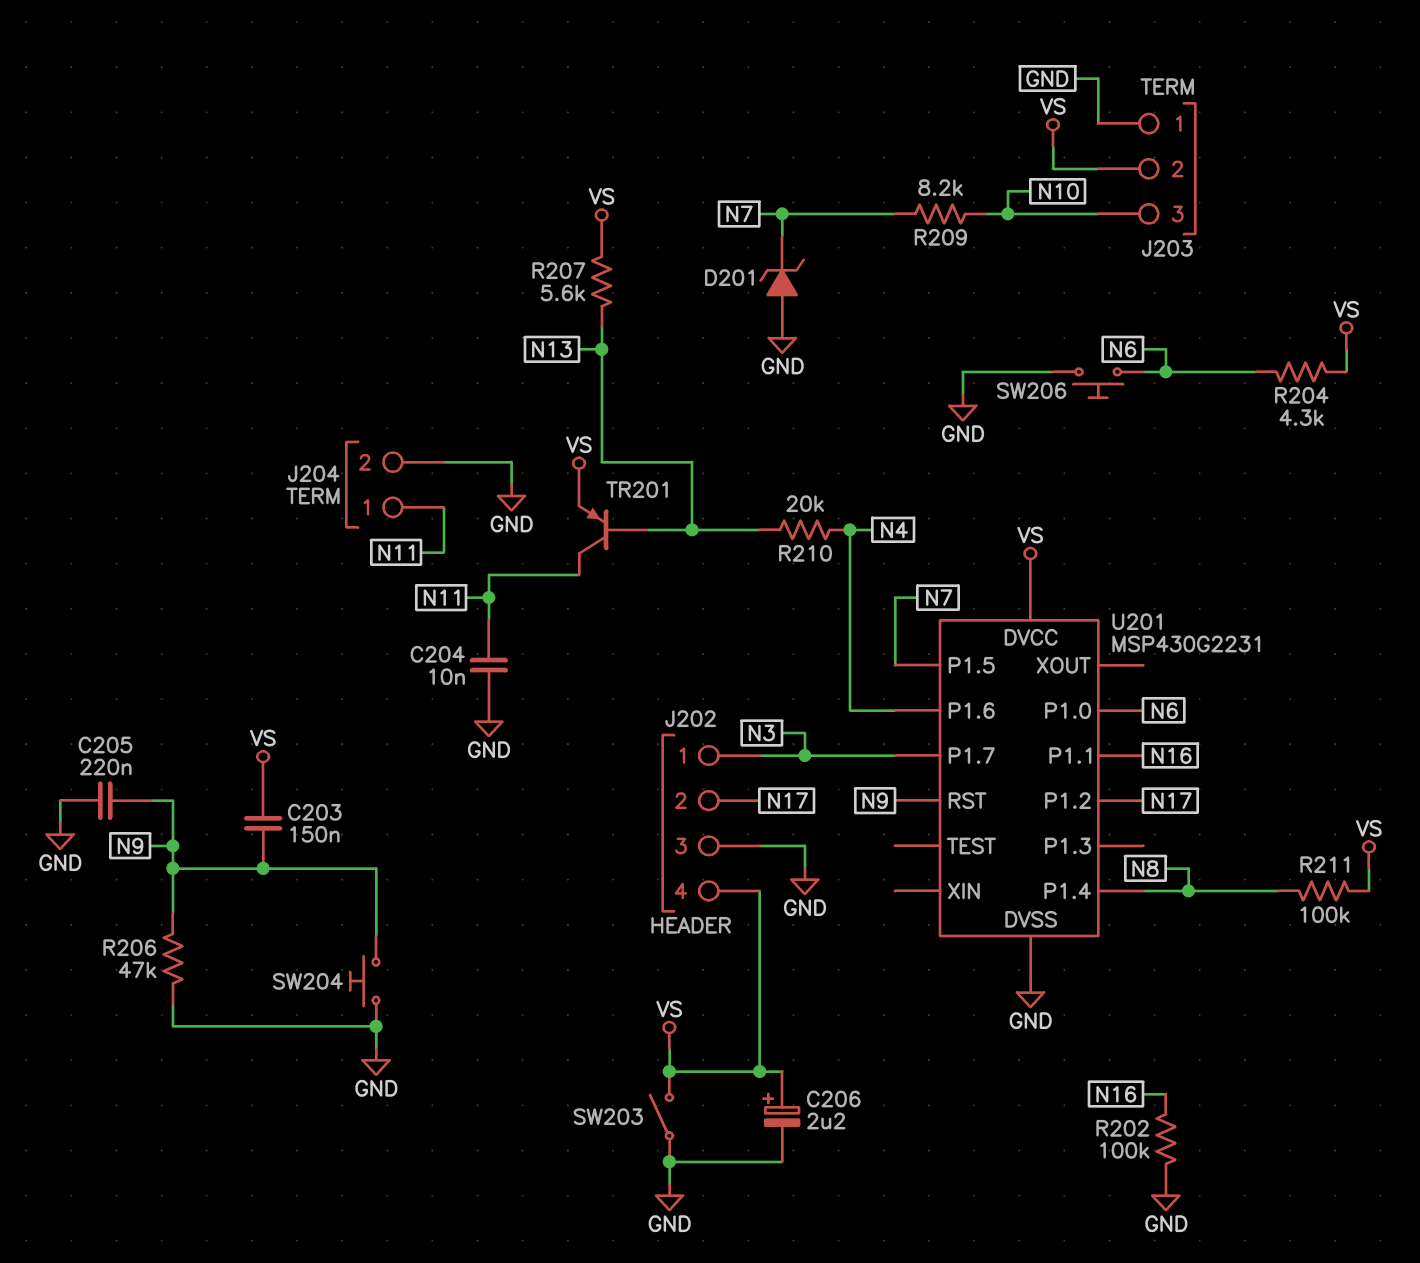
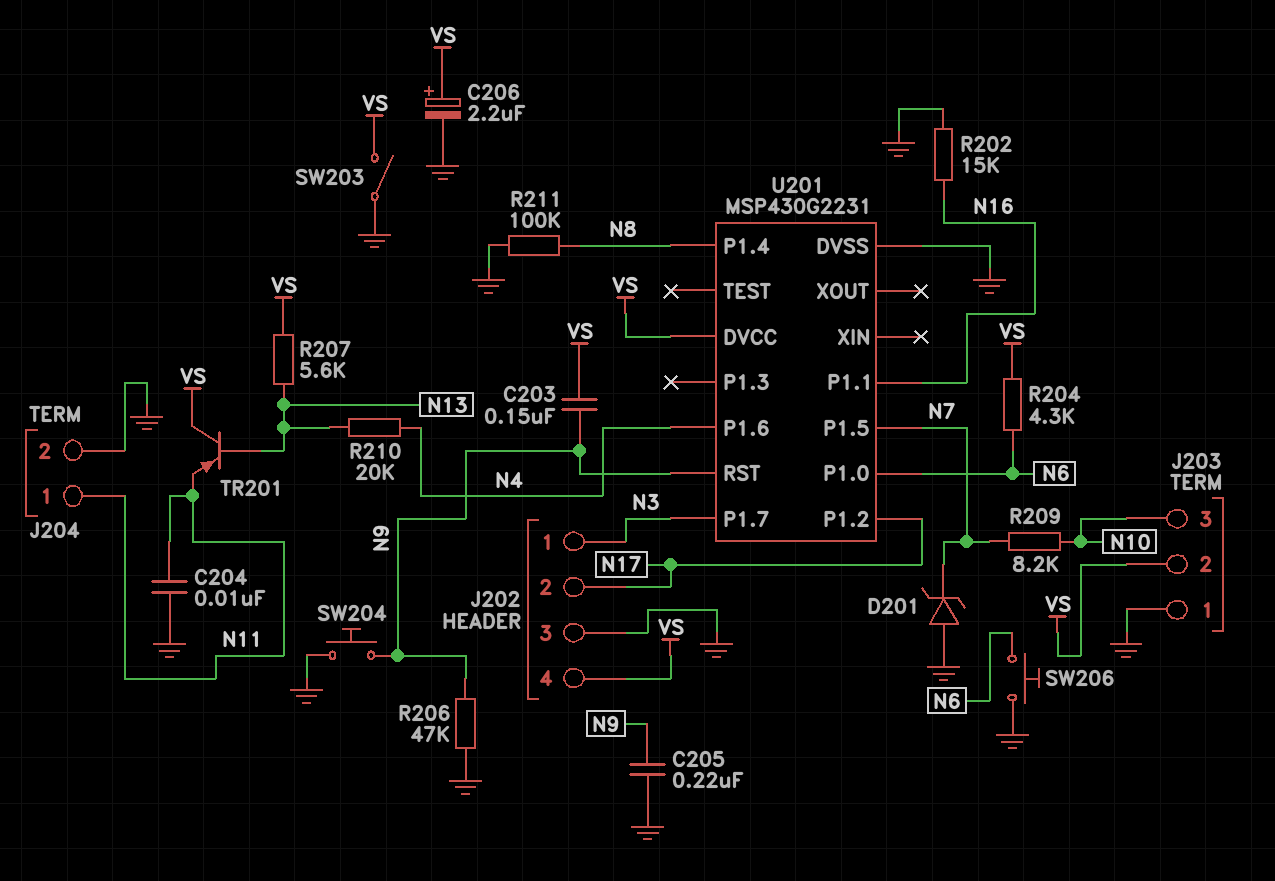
R202: 100k (GND, N16) -> 15k (GND, N16)
R211: 100k (N8, VS) -> 100k (GND, N8)
TR201: PNP (B N13, C N11, E VS) -> PNP (B N13, C VS, E N11)

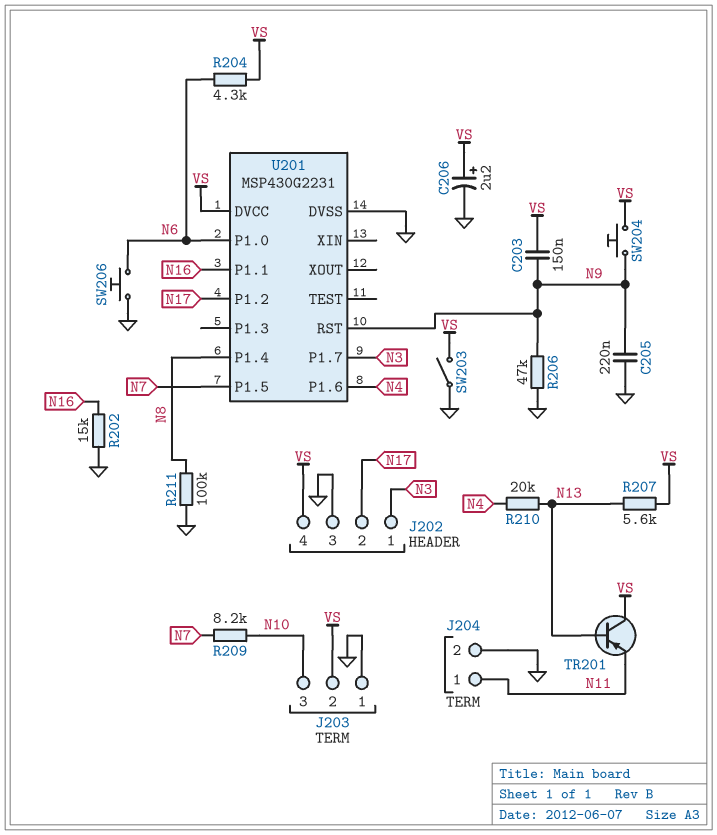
C204: 10nF (GND, N11) -> none
D201: zener (A GND, K N7) -> none
SW204: button (GND, N9) -> button (N9, VS)

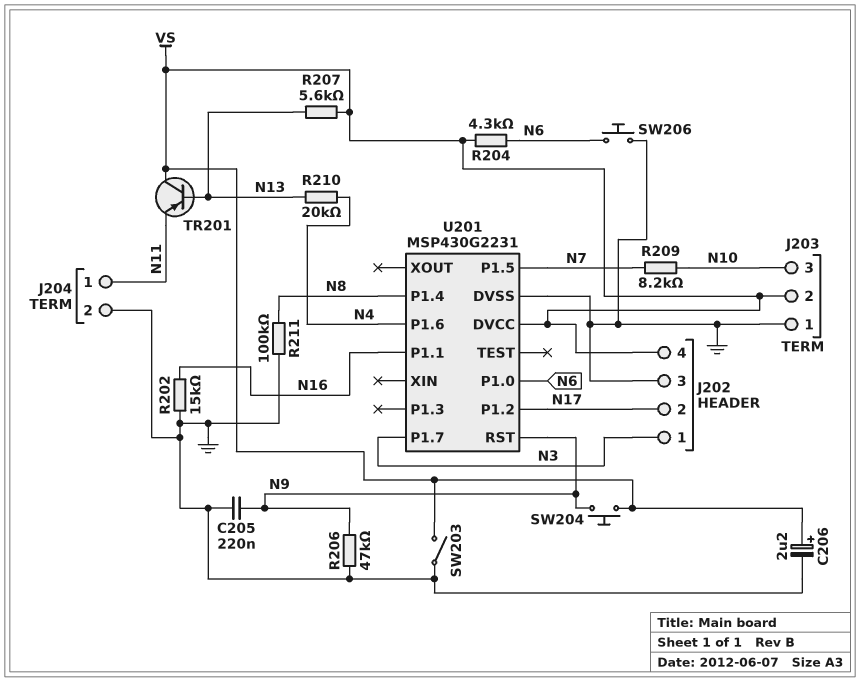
C203: 150nF (N9, VS) -> none

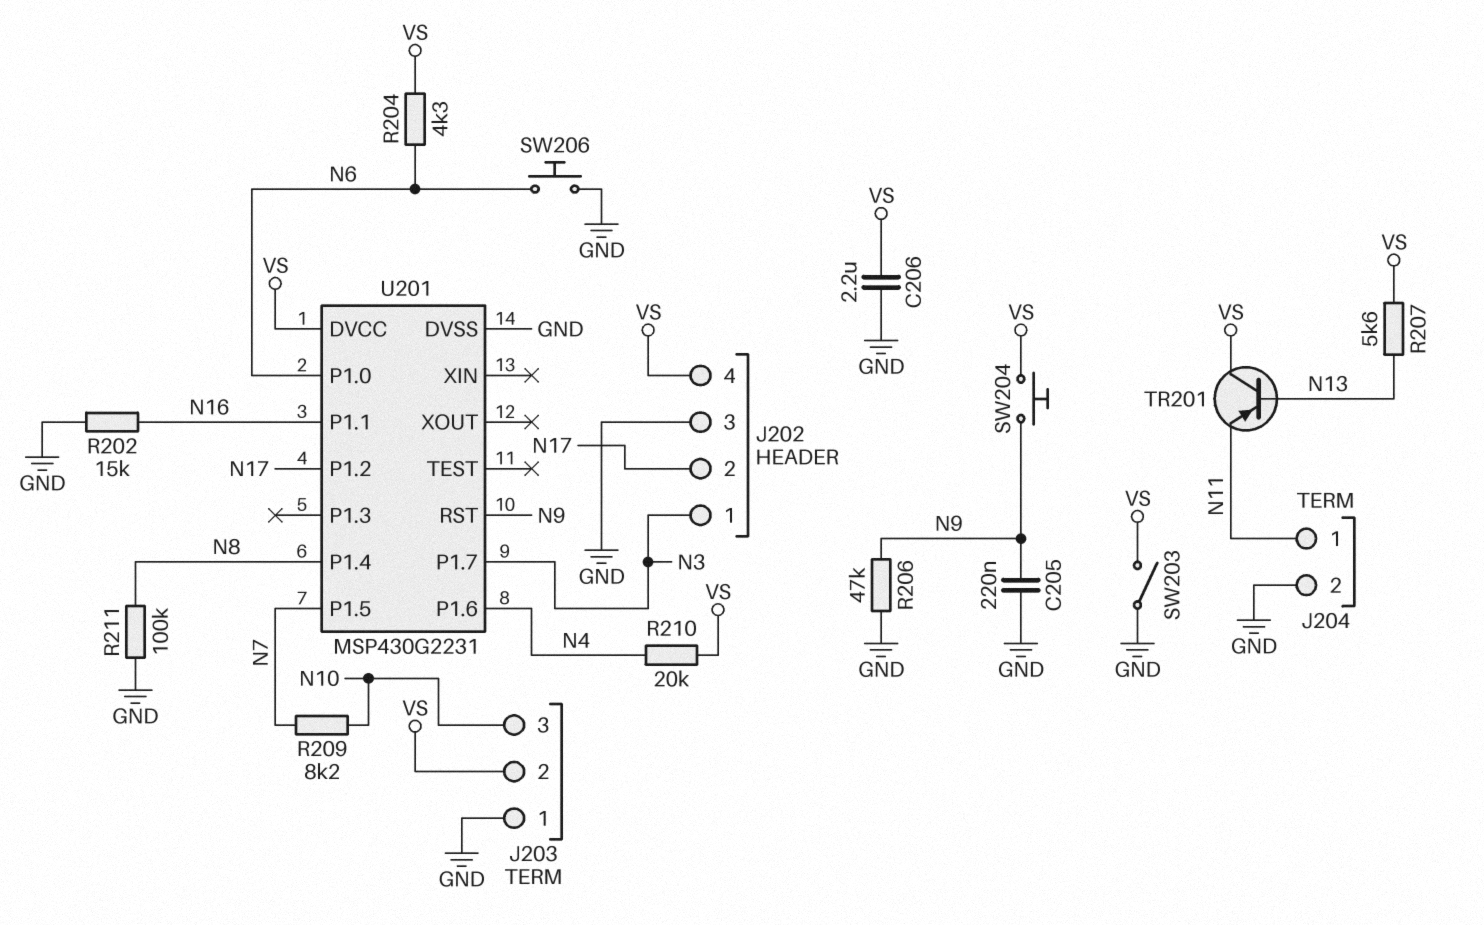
C206: 2.2uF (plus VS, minus GND) -> 2.2uF (GND, VS)
R210: 20k (N4, N13) -> 20k (N4, VS)

